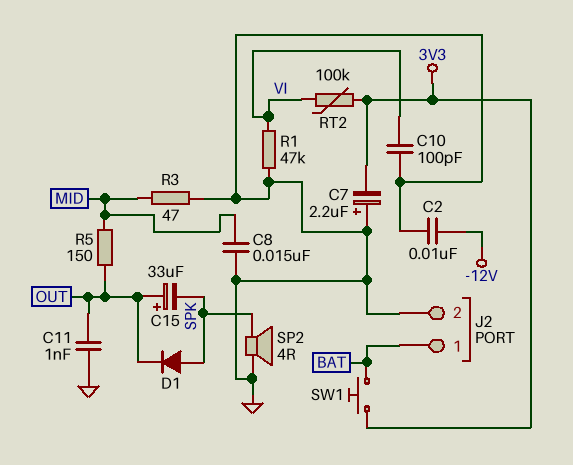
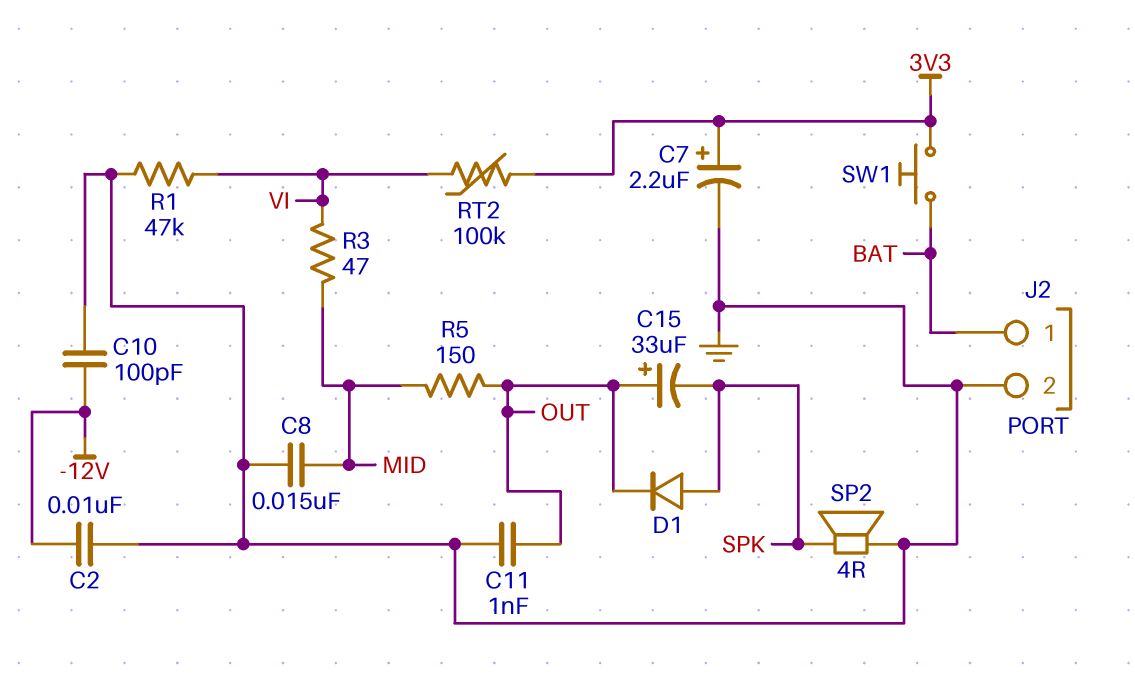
C7: 2.2uF (plus GND, minus 3V3) -> 2.2uF (plus 3V3, minus GND)
C10: 100pF (GND, VI) -> 100pF (-12V, GND)
R3: 47 (GND, MID) -> 47 (MID, VI)

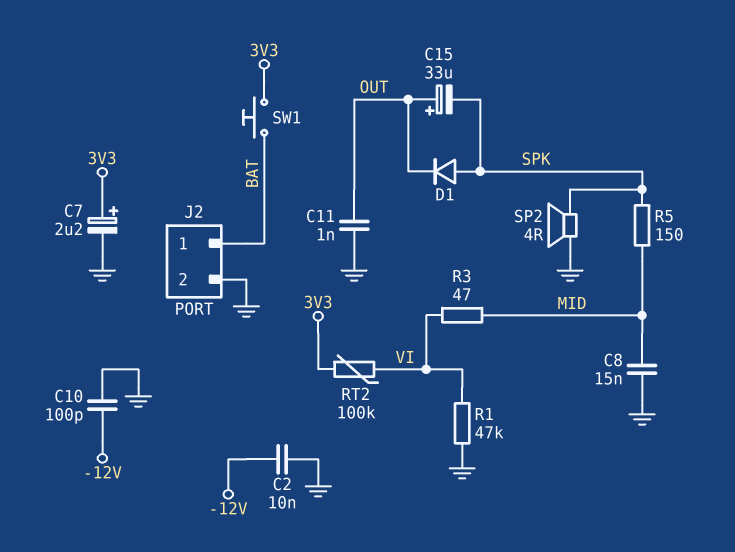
R5: 150 (MID, OUT) -> 150 (MID, SPK)

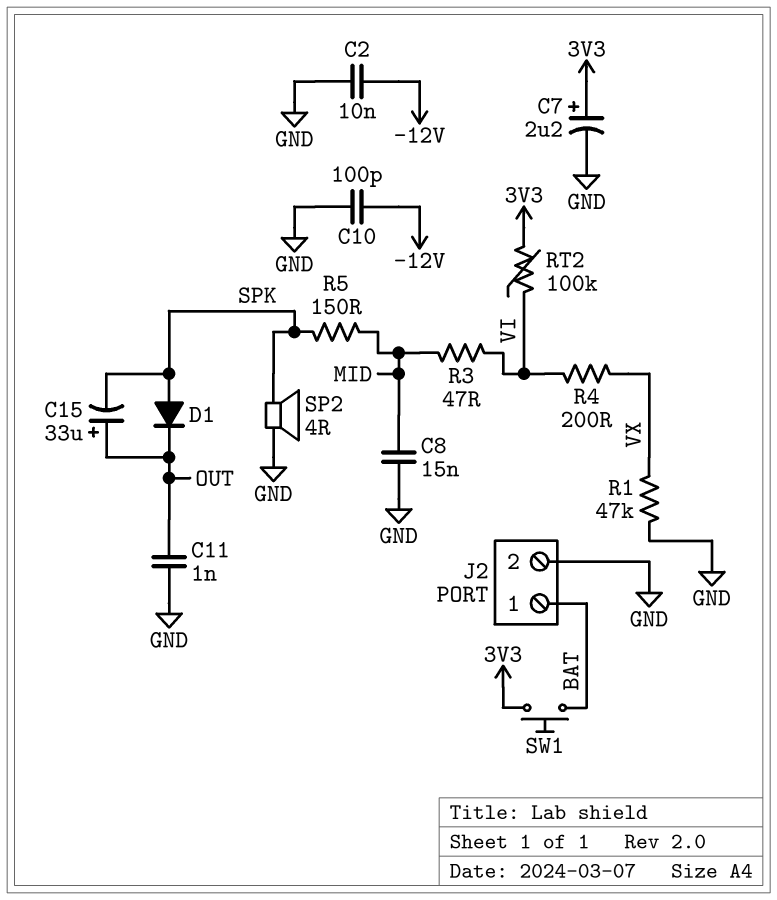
R1: 47k (GND, VI) -> 47k (GND, VX)
R4: none -> 200 (VI, VX)

